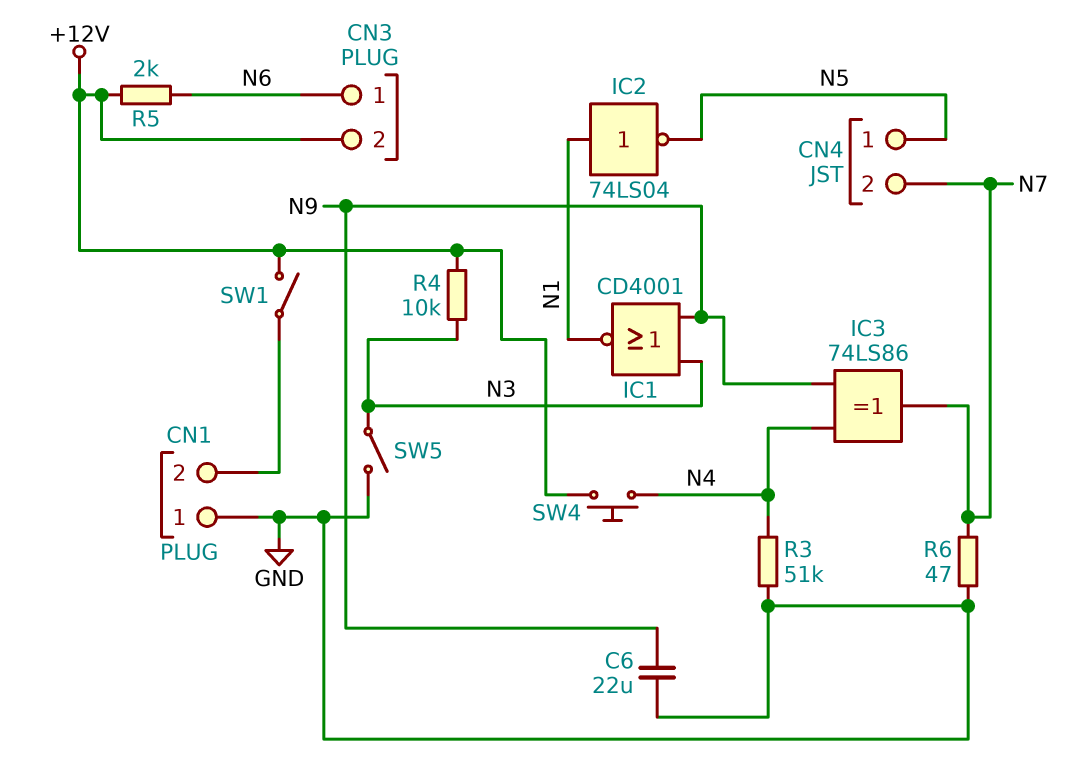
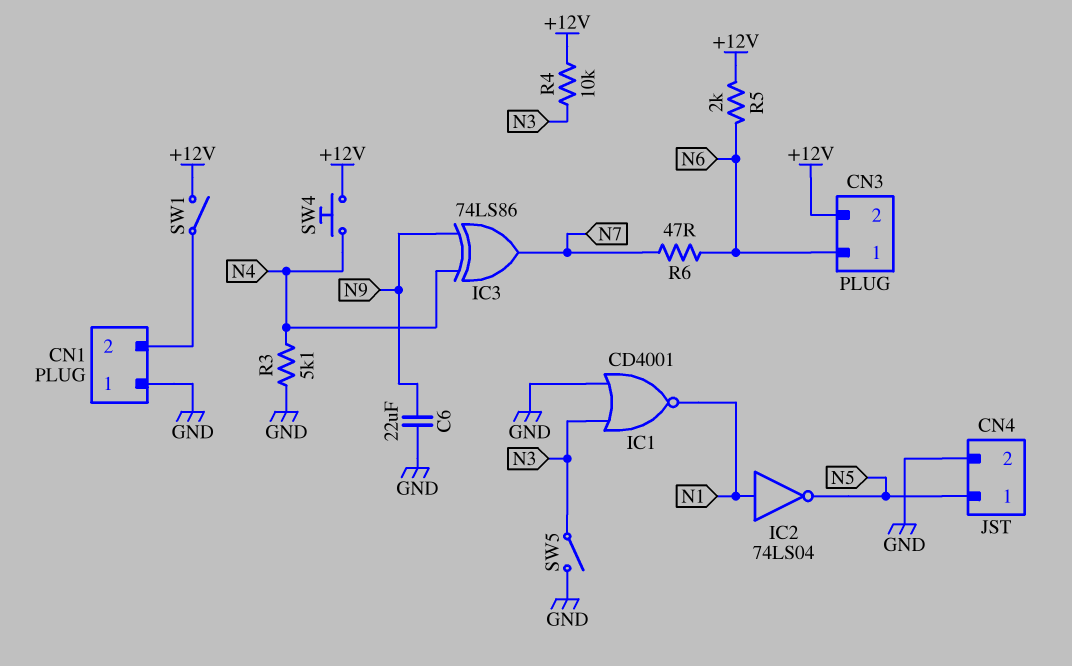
CN4 pin 2: N7 -> GND
IC1: NOR CD4001 (in N3, in N9, out N1) -> NOR CD4001 (in GND, in N3, out N1)
R3: 51k (GND, N4) -> 5.1k (GND, N4)
R6: 47 (GND, N7) -> 47 (N6, N7)

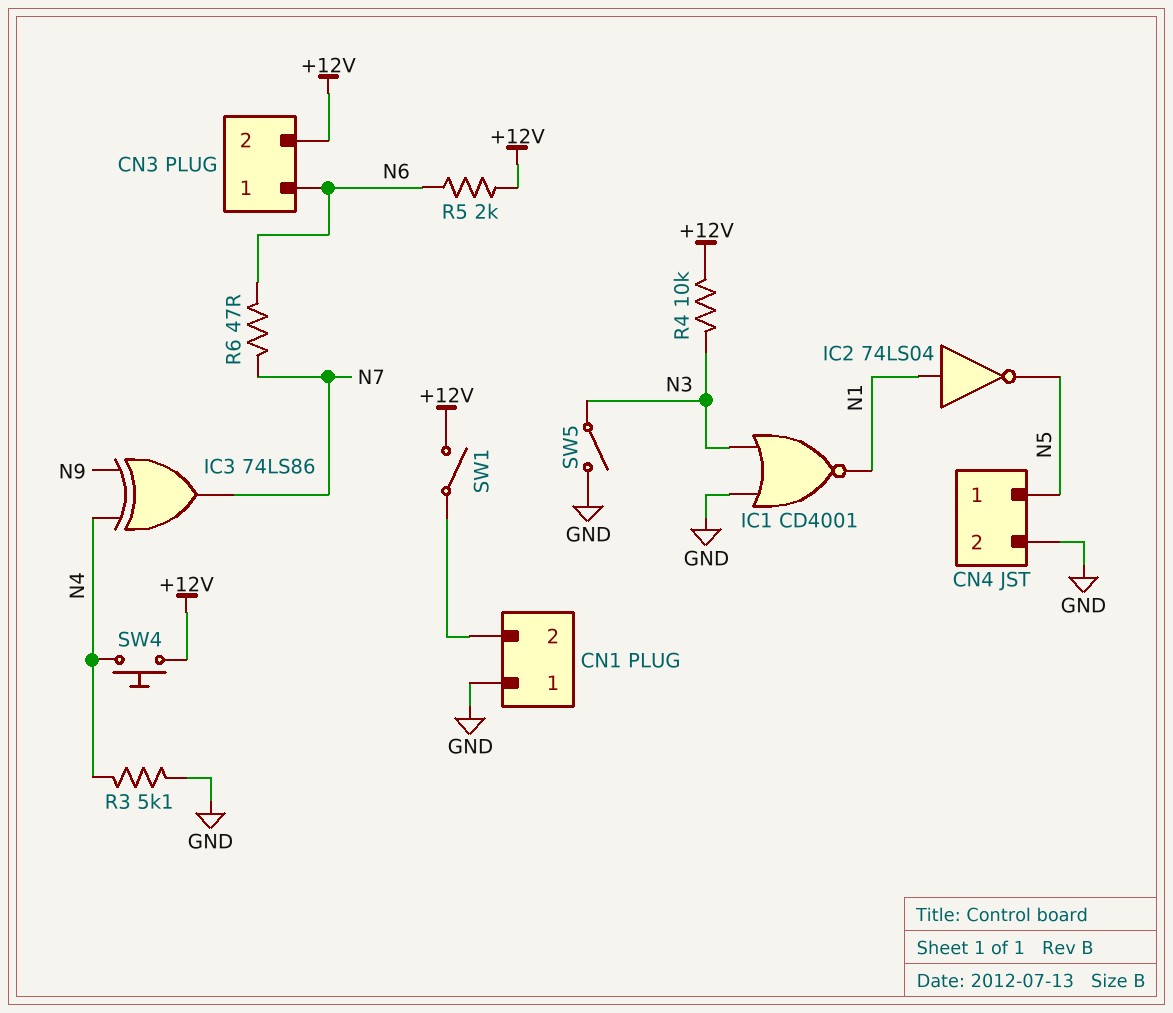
C6: 22uF (GND, N9) -> none

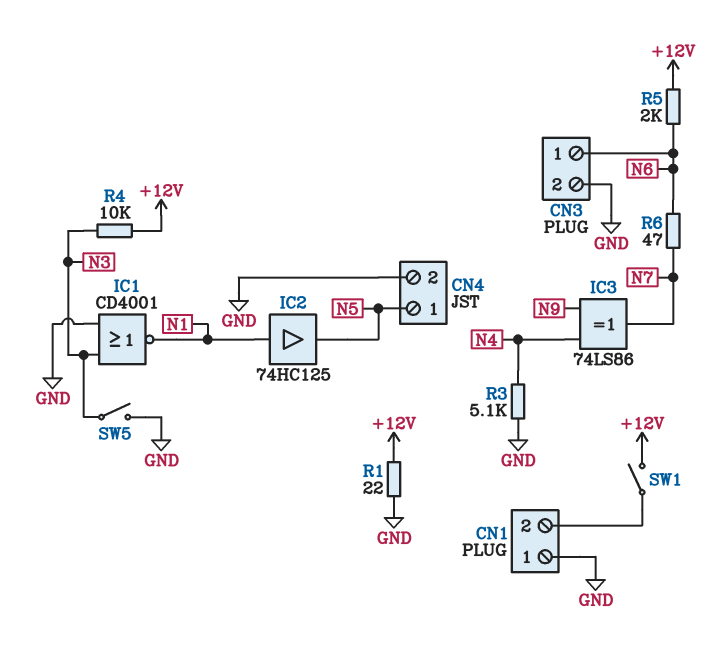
CN3 pin 2: +12V -> GND
IC2: NOT 74LS04 (in N1, out N5) -> buffer 74HC125 (in N1, out N5)
R1: none -> 22 (+12V, GND)
SW4: button (+12V, N4) -> none

